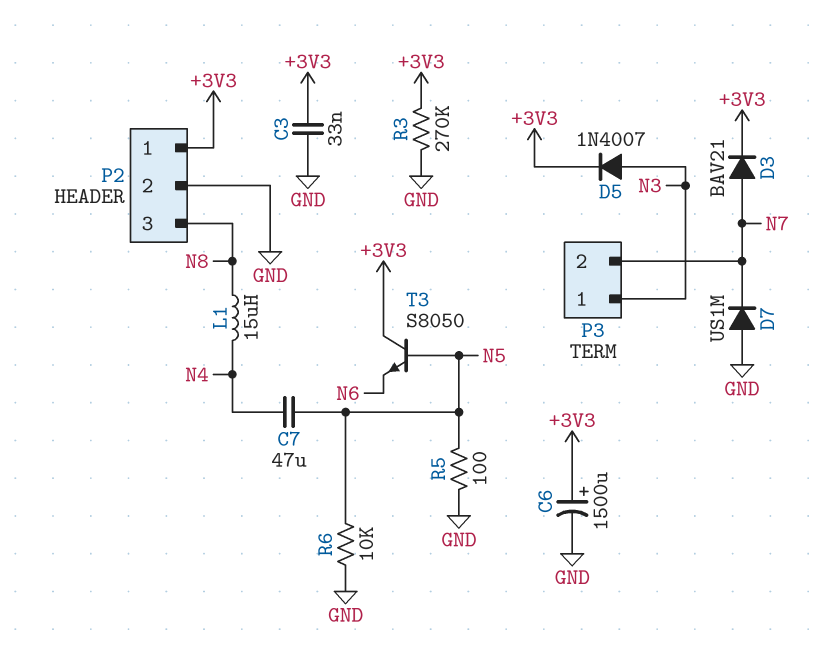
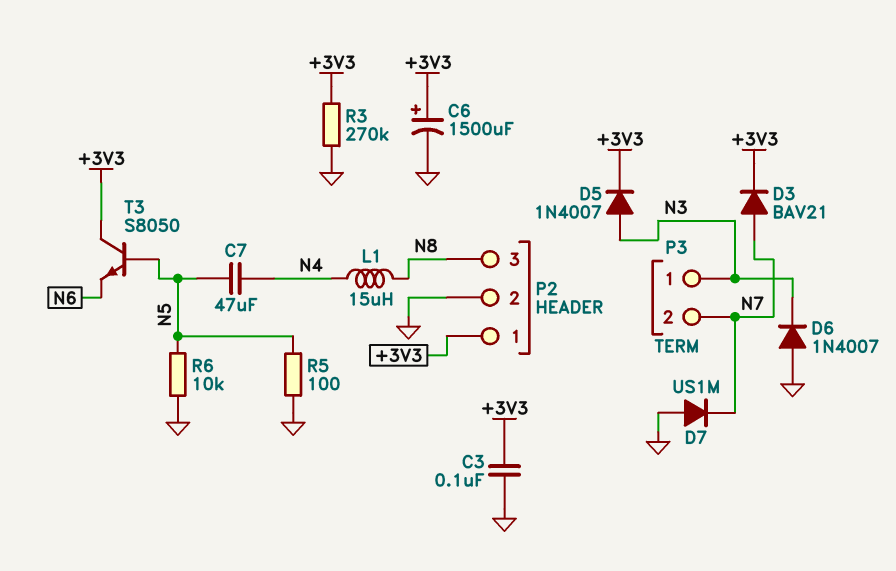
C3: 33nF (+3V3, GND) -> 100nF (+3V3, GND)
D6: none -> diode 1N4007 (A GND, K N3)

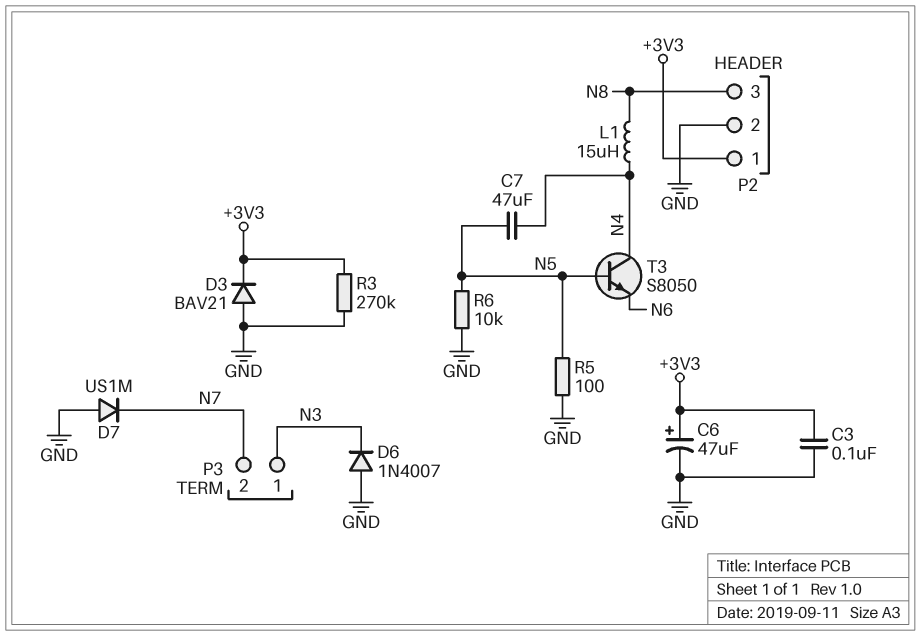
C6: 1500uF (plus +3V3, minus GND) -> 47uF (plus +3V3, minus GND)
D3: diode BAV21 (A N7, K +3V3) -> diode BAV21 (A GND, K +3V3)
D5: diode 1N4007 (A N3, K +3V3) -> none
T3: NPN S8050 (B N5, C +3V3, E N6) -> NPN S8050 (B N5, C N4, E N6)

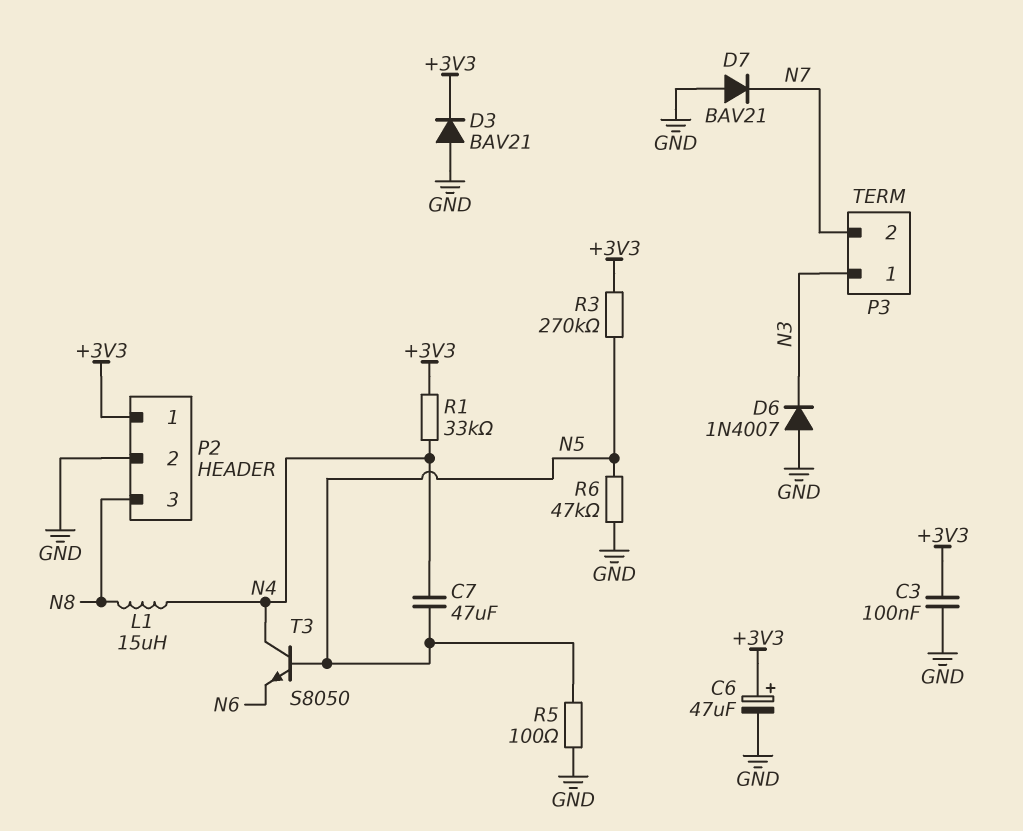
D7: diode US1M (A GND, K N7) -> diode BAV21 (A GND, K N7)
R1: none -> 33k (+3V3, N4)
R3: 270k (+3V3, GND) -> 270k (+3V3, N5)
R6: 10k (GND, N5) -> 47k (GND, N5)

